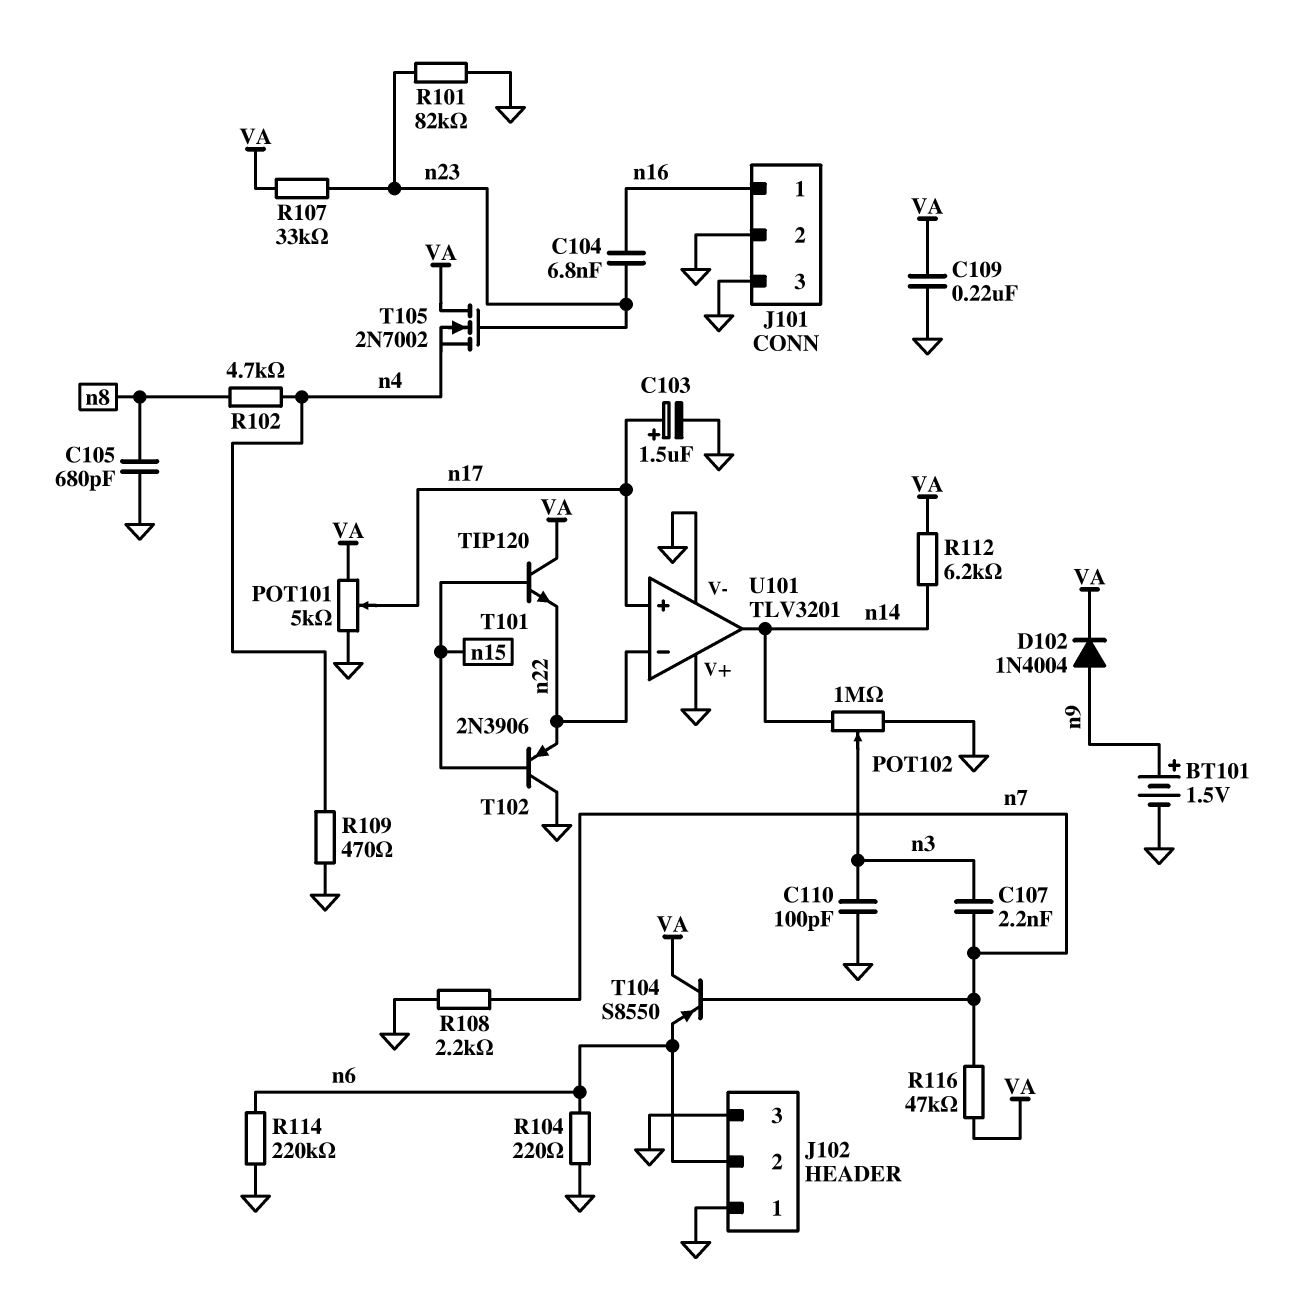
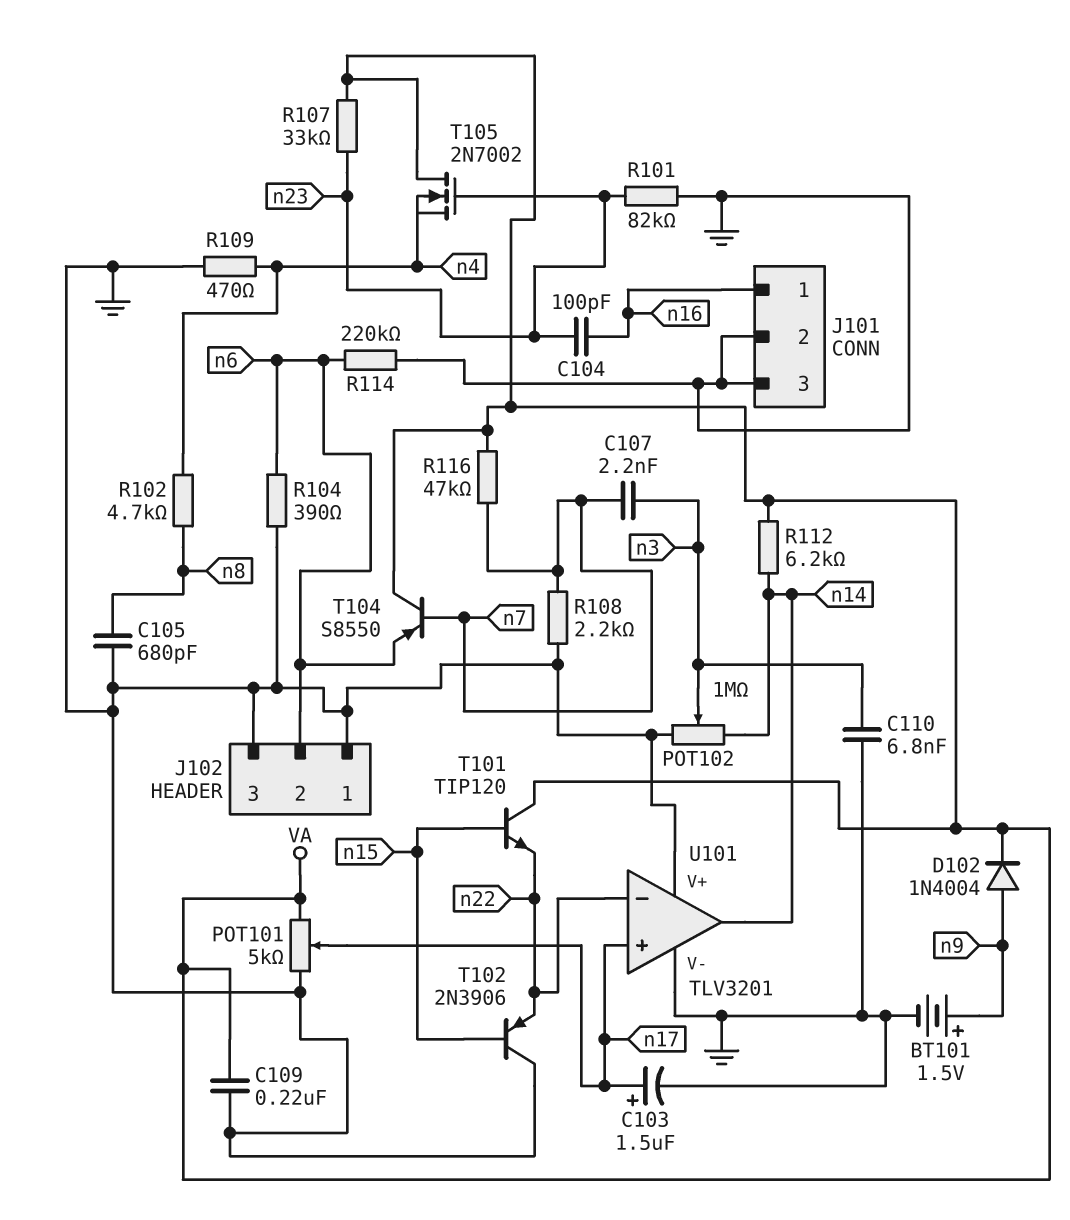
C104: 6.8nF (n16, n23) -> 100pF (n16, n23)
C110: 100pF (GND, n3) -> 6.8nF (GND, n3)
R104: 220 (GND, n6) -> 390 (GND, n6)

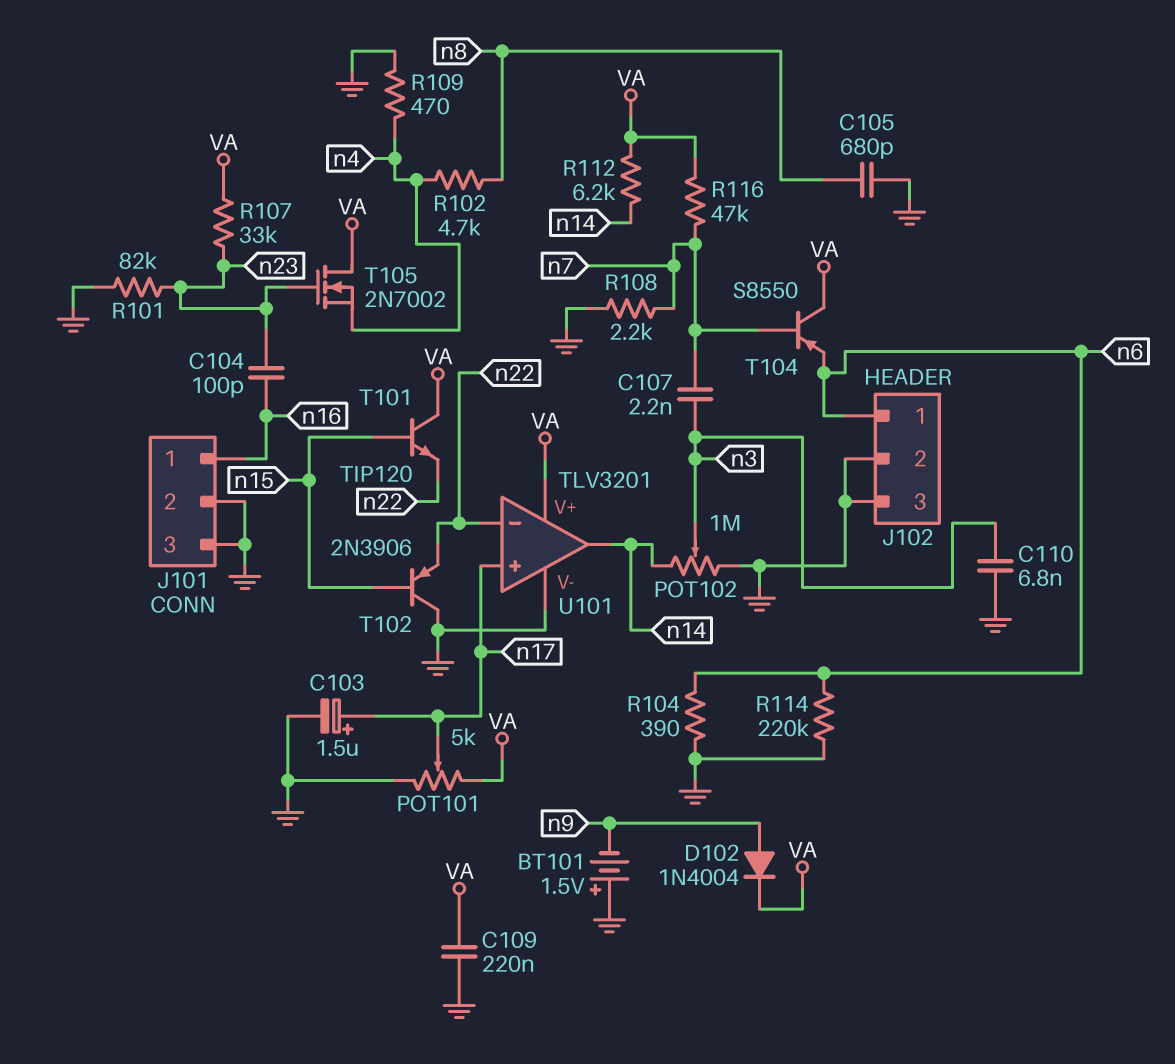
BT101: 1.5V (plus n9, minus GND) -> 1.5V (plus GND, minus n9)
J102 pin 1: GND -> n6
J102 pin 2: n6 -> GND
U101 pin V+: GND -> VA

